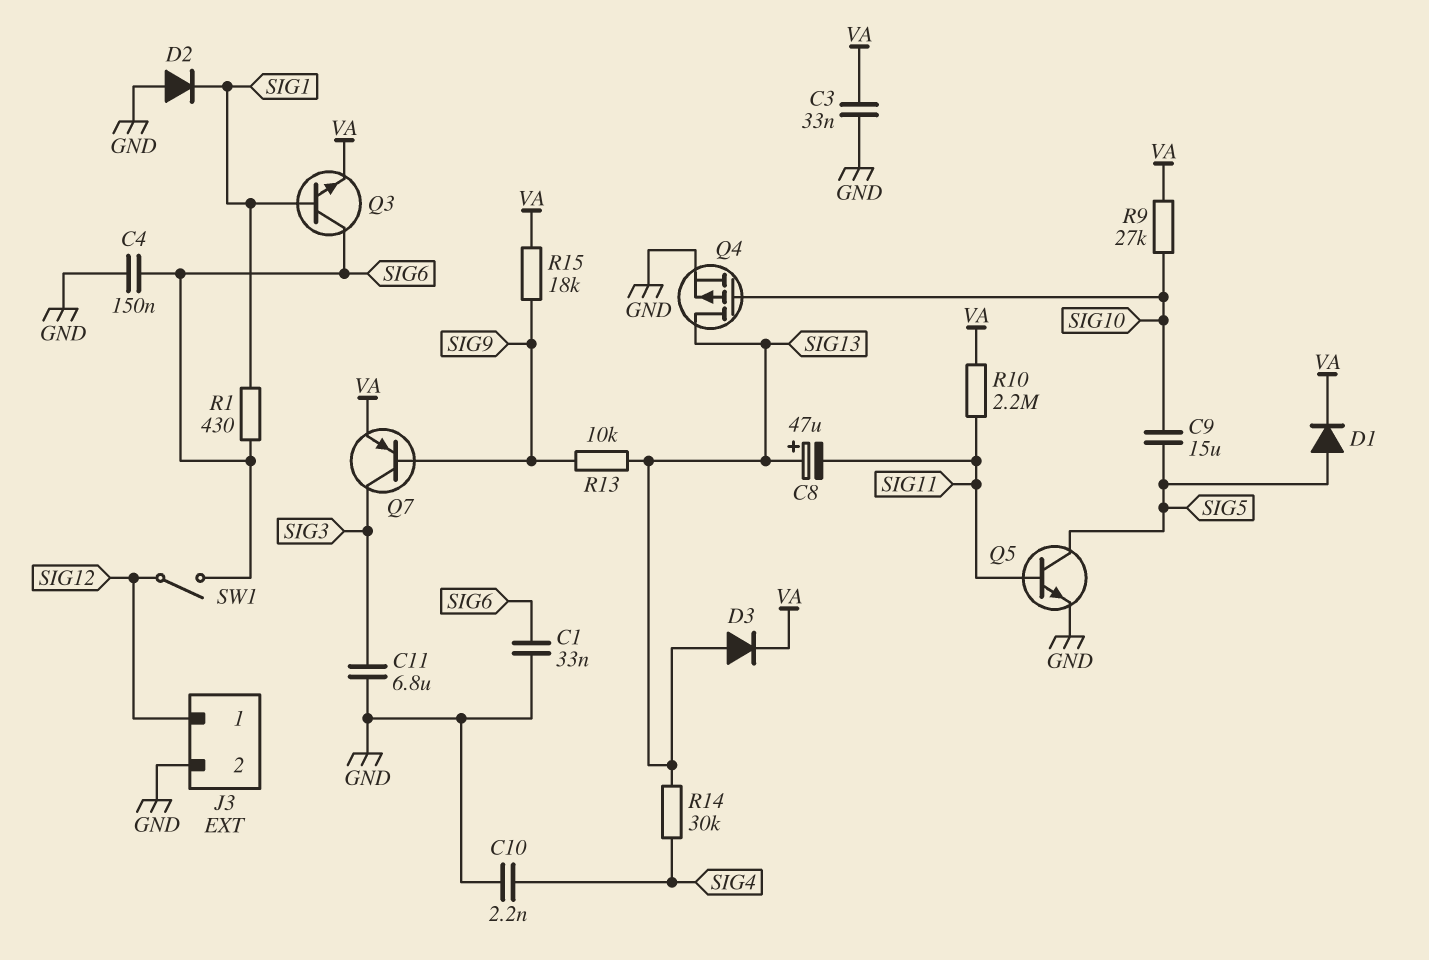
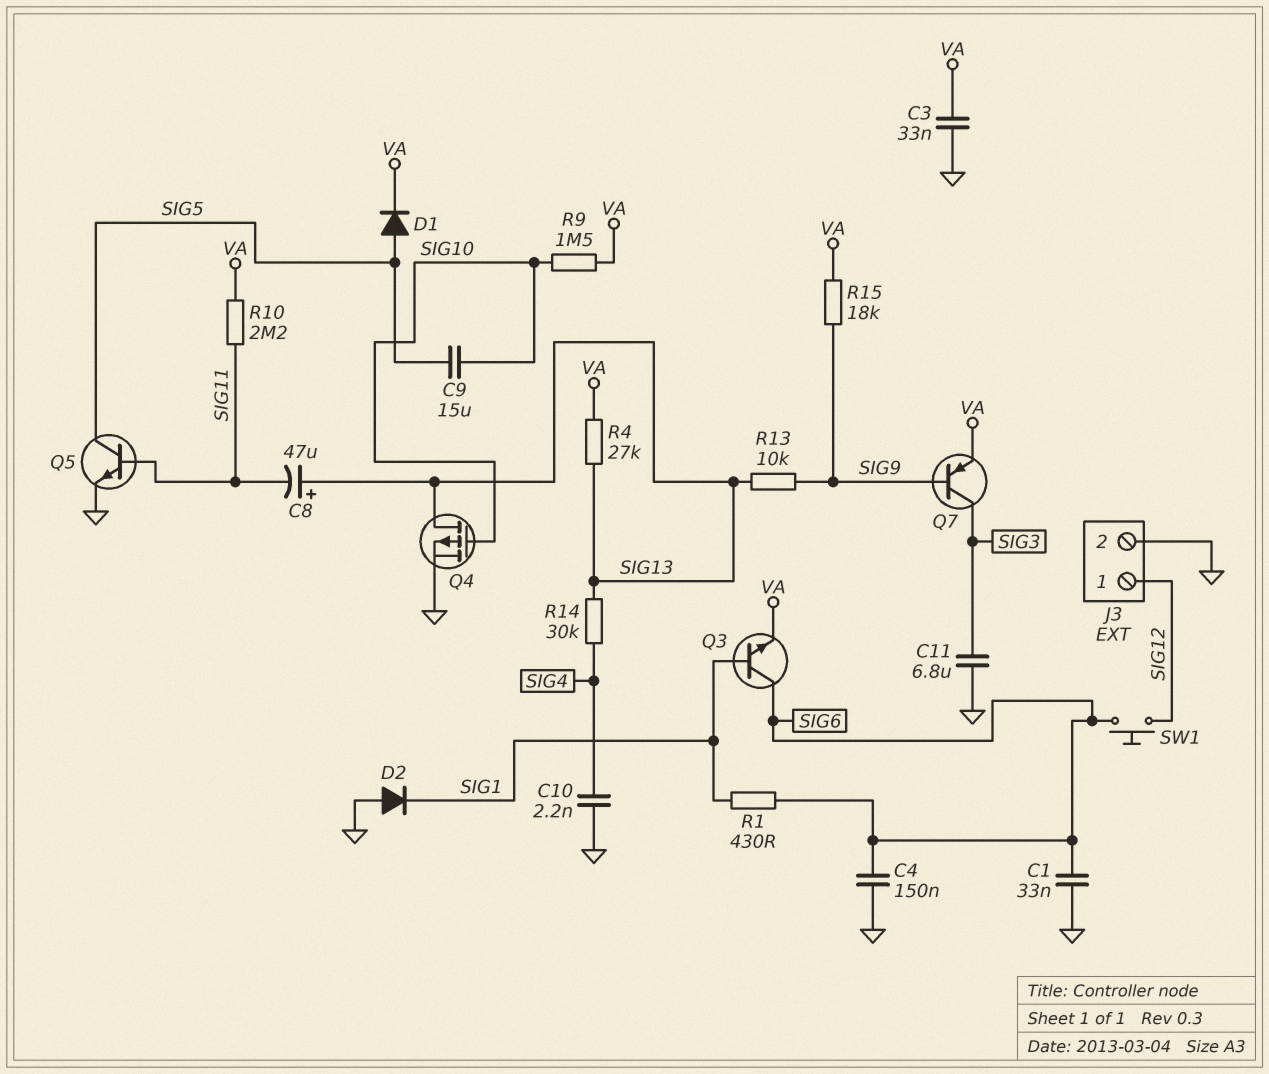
D3: diode (A SIG13, K VA) -> none
R4: none -> 27k (SIG13, VA)
R9: 27k (SIG10, VA) -> 1.5M (SIG10, VA)
SW1: switch (SIG6, SIG12) -> button (SIG6, SIG12)

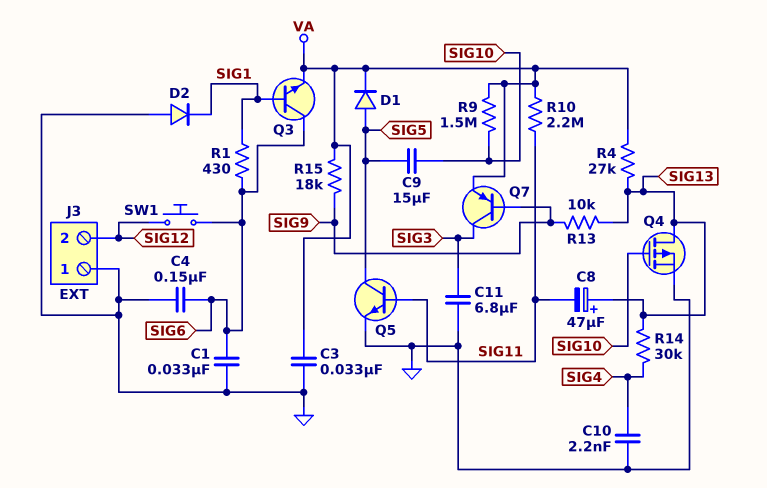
J3 pin 1: SIG12 -> GND
J3 pin 2: GND -> SIG12

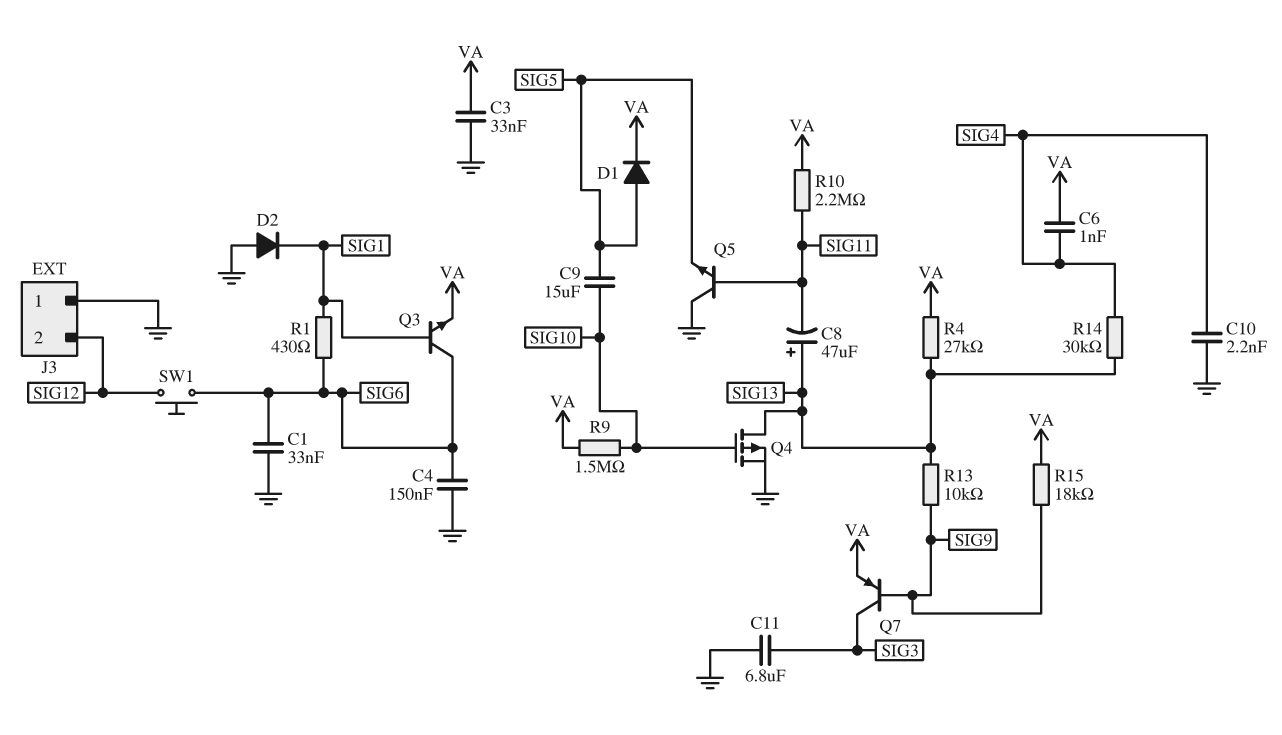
C6: none -> 1nF (SIG4, VA)
Q5: NPN (B SIG11, C SIG5, E GND) -> NPN (B SIG11, C GND, E SIG5)

